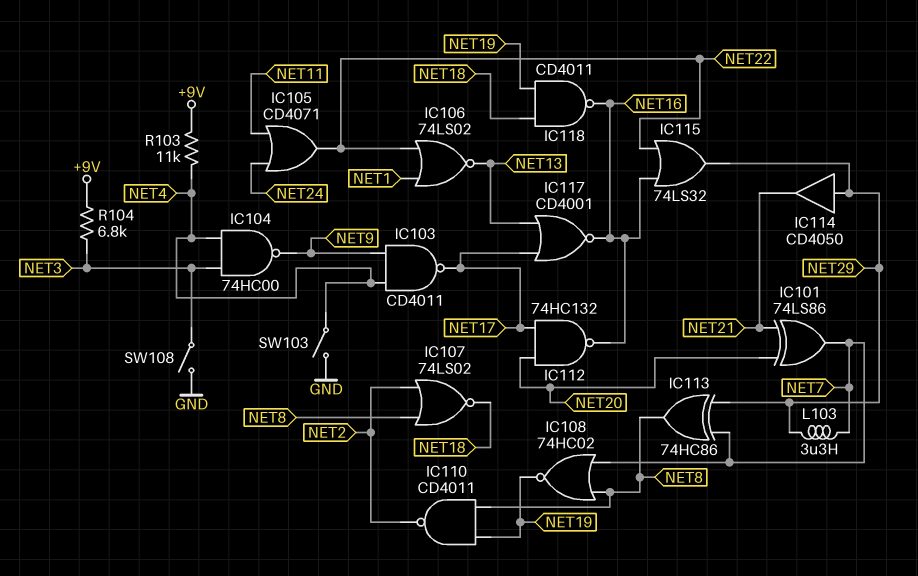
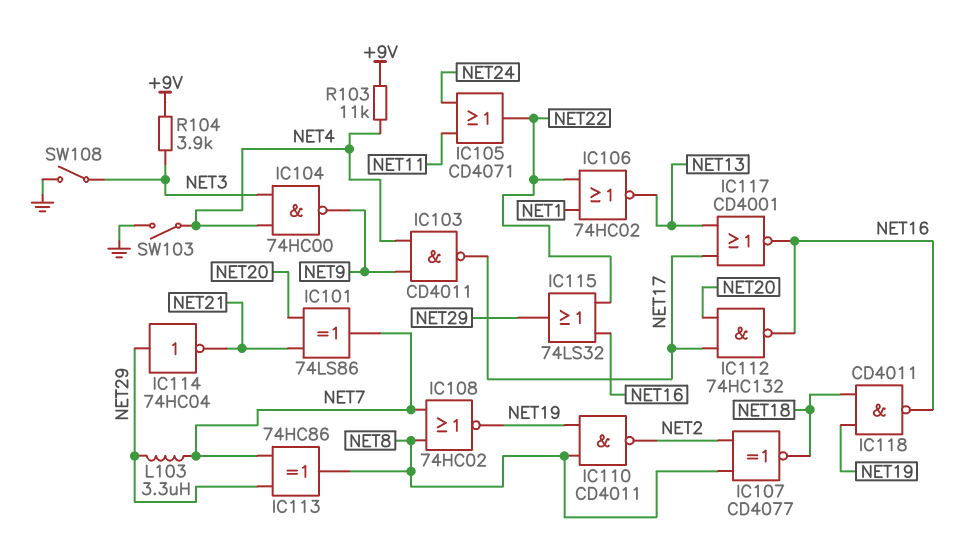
IC106: NOR 74LS02 (in NET1, in NET22, out NET13) -> NOR 74HC02 (in NET1, in NET22, out NET13)
IC107: NOR 74LS02 (in NET2, in NET8, out NET18) -> XNOR CD4077 (in NET2, in NET8, out NET18)
IC114: buffer CD4050 (in NET29, out NET21) -> NOT 74HC04 (in NET29, out NET21)
R104: 6.8k (+9V, NET3) -> 3.9k (+9V, NET3)

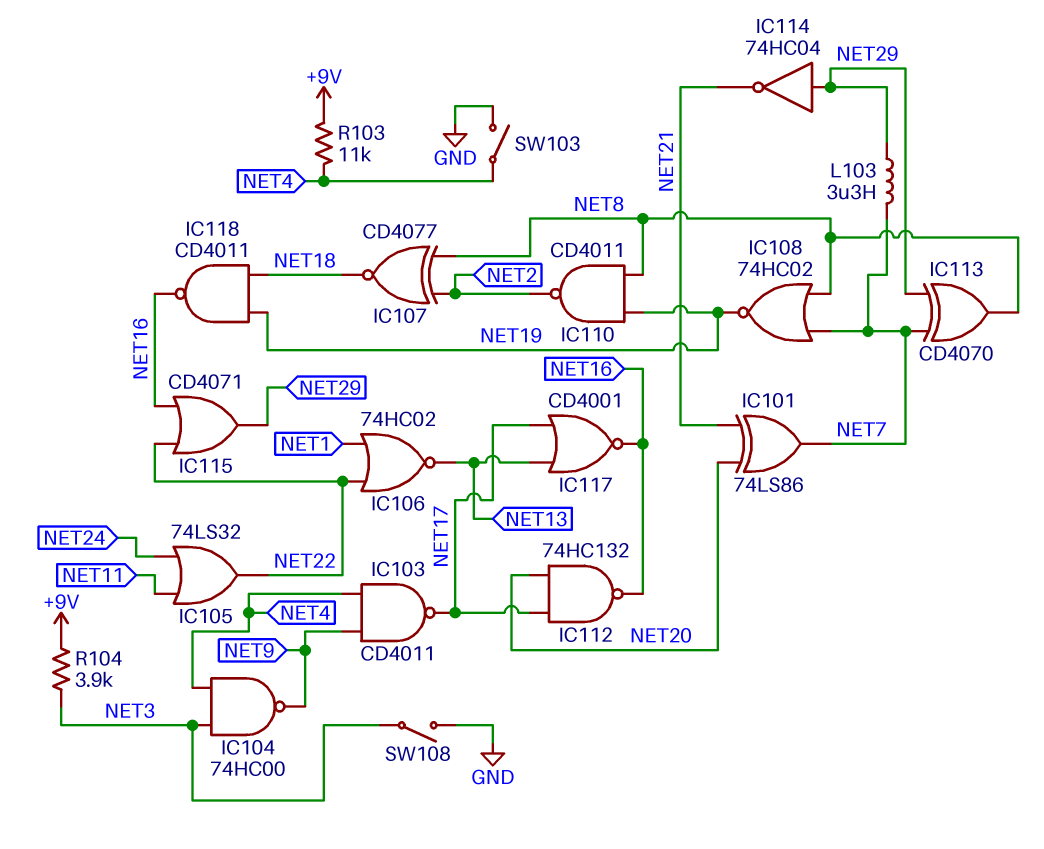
IC105: OR CD4071 (in NET11, in NET24, out NET22) -> OR 74LS32 (in NET11, in NET24, out NET22)
IC113: XOR 74HC86 (in NET7, in NET29, out NET8) -> XOR CD4070 (in NET7, in NET29, out NET8)
IC115: OR 74LS32 (in NET16, in NET22, out NET29) -> OR CD4071 (in NET16, in NET22, out NET29)

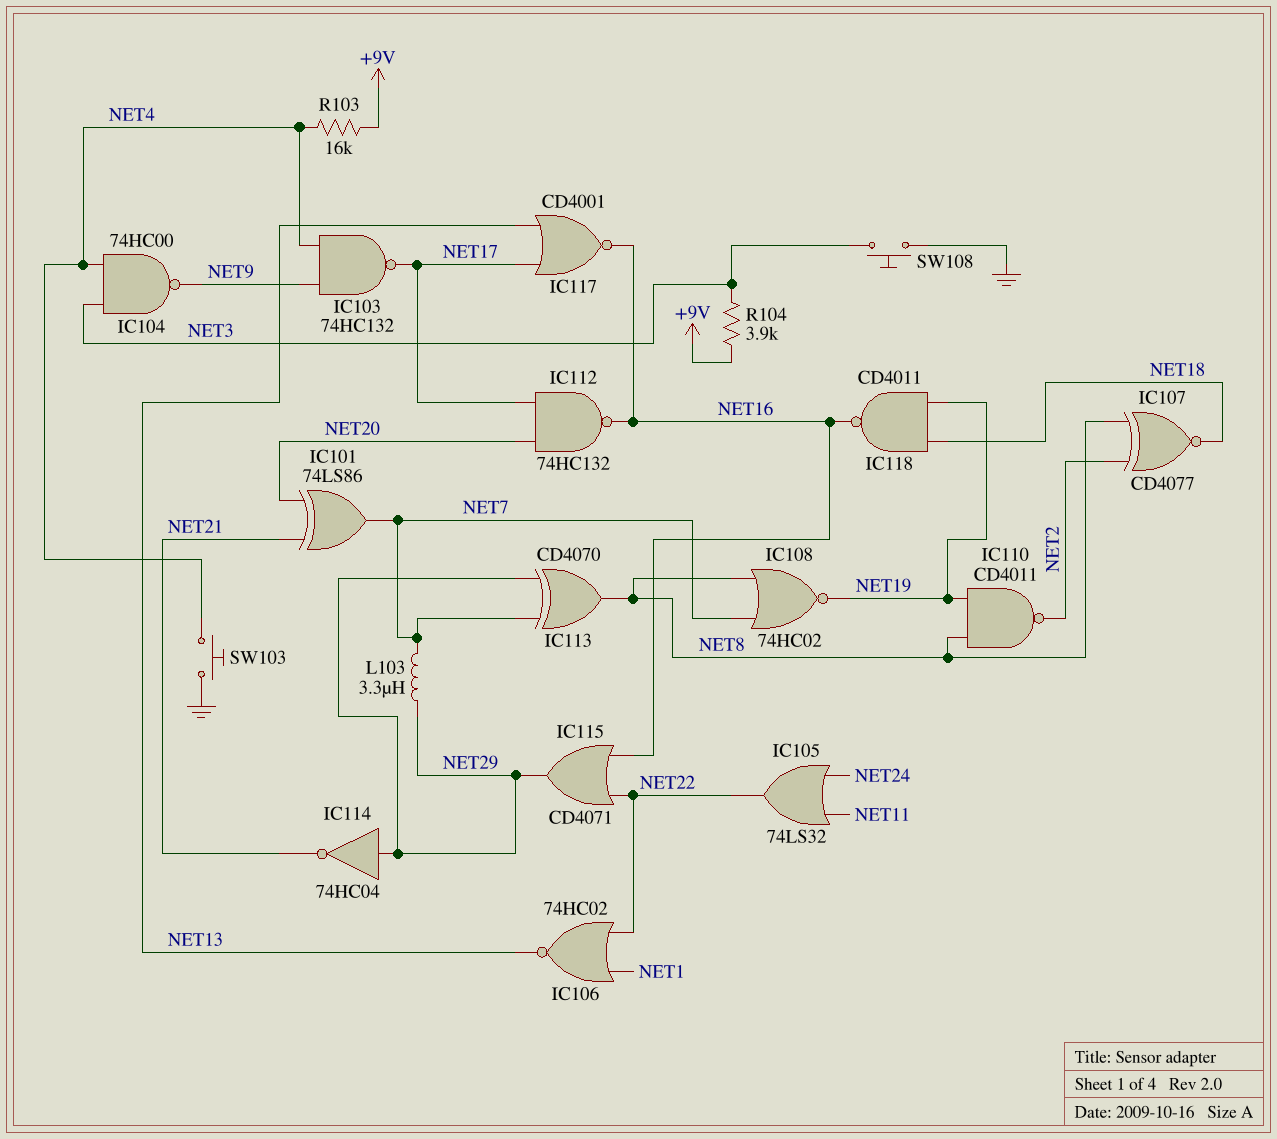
IC103: NAND CD4011 (in NET4, in NET9, out NET17) -> NAND 74HC132 (in NET4, in NET9, out NET17)
R103: 11k (+9V, NET4) -> 16k (+9V, NET4)
SW103: switch (GND, NET4) -> button (GND, NET4)
SW108: switch (GND, NET3) -> button (GND, NET3)

